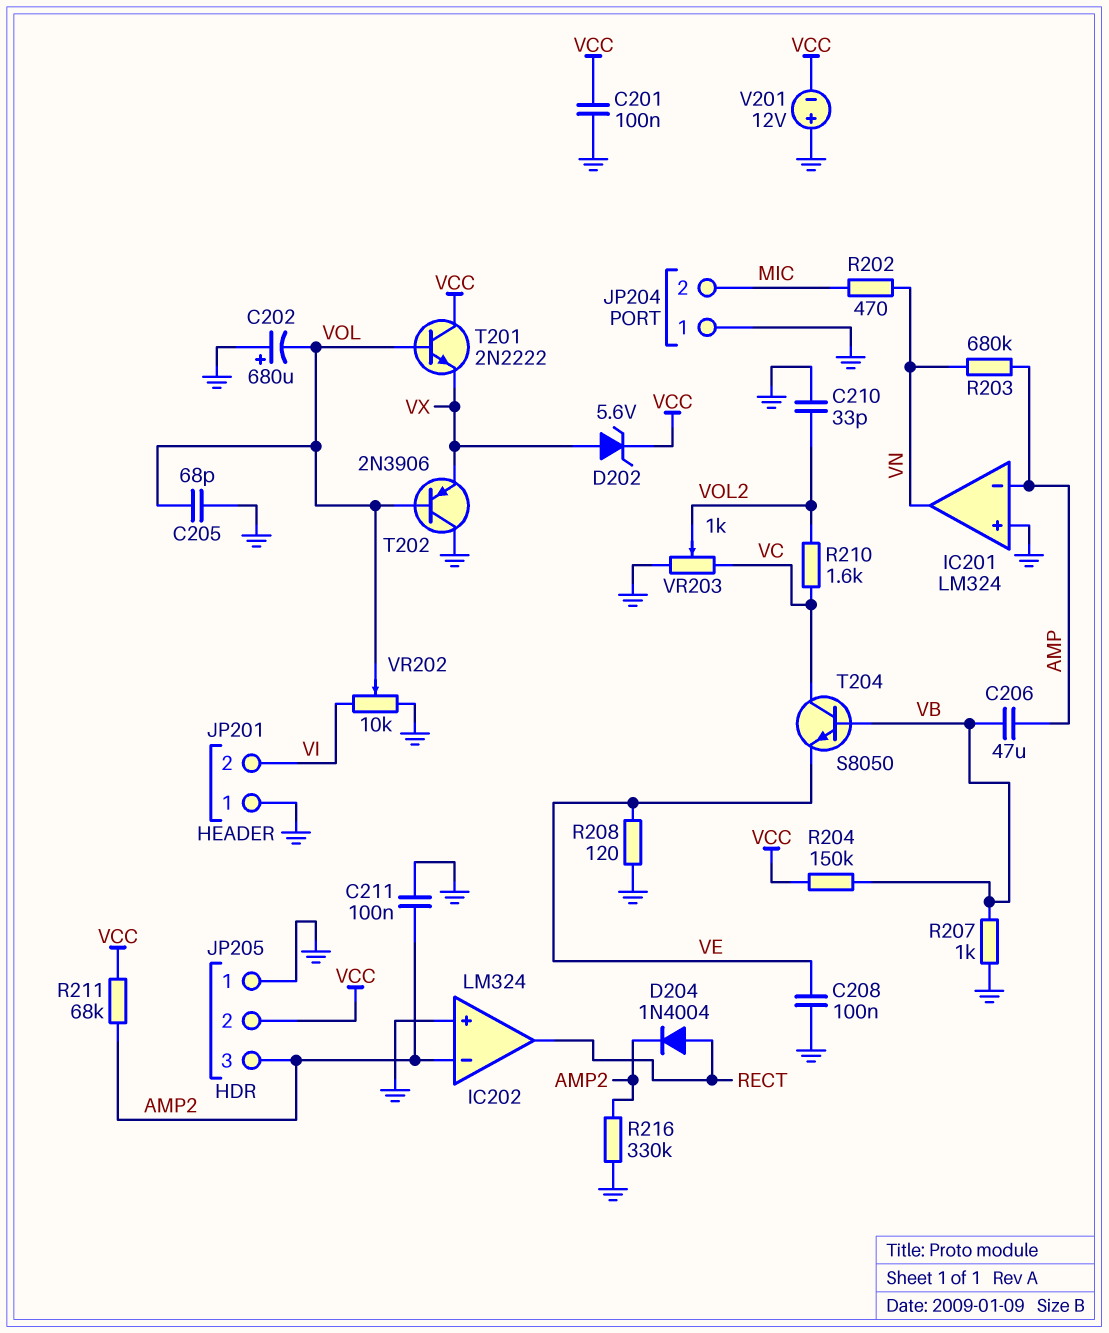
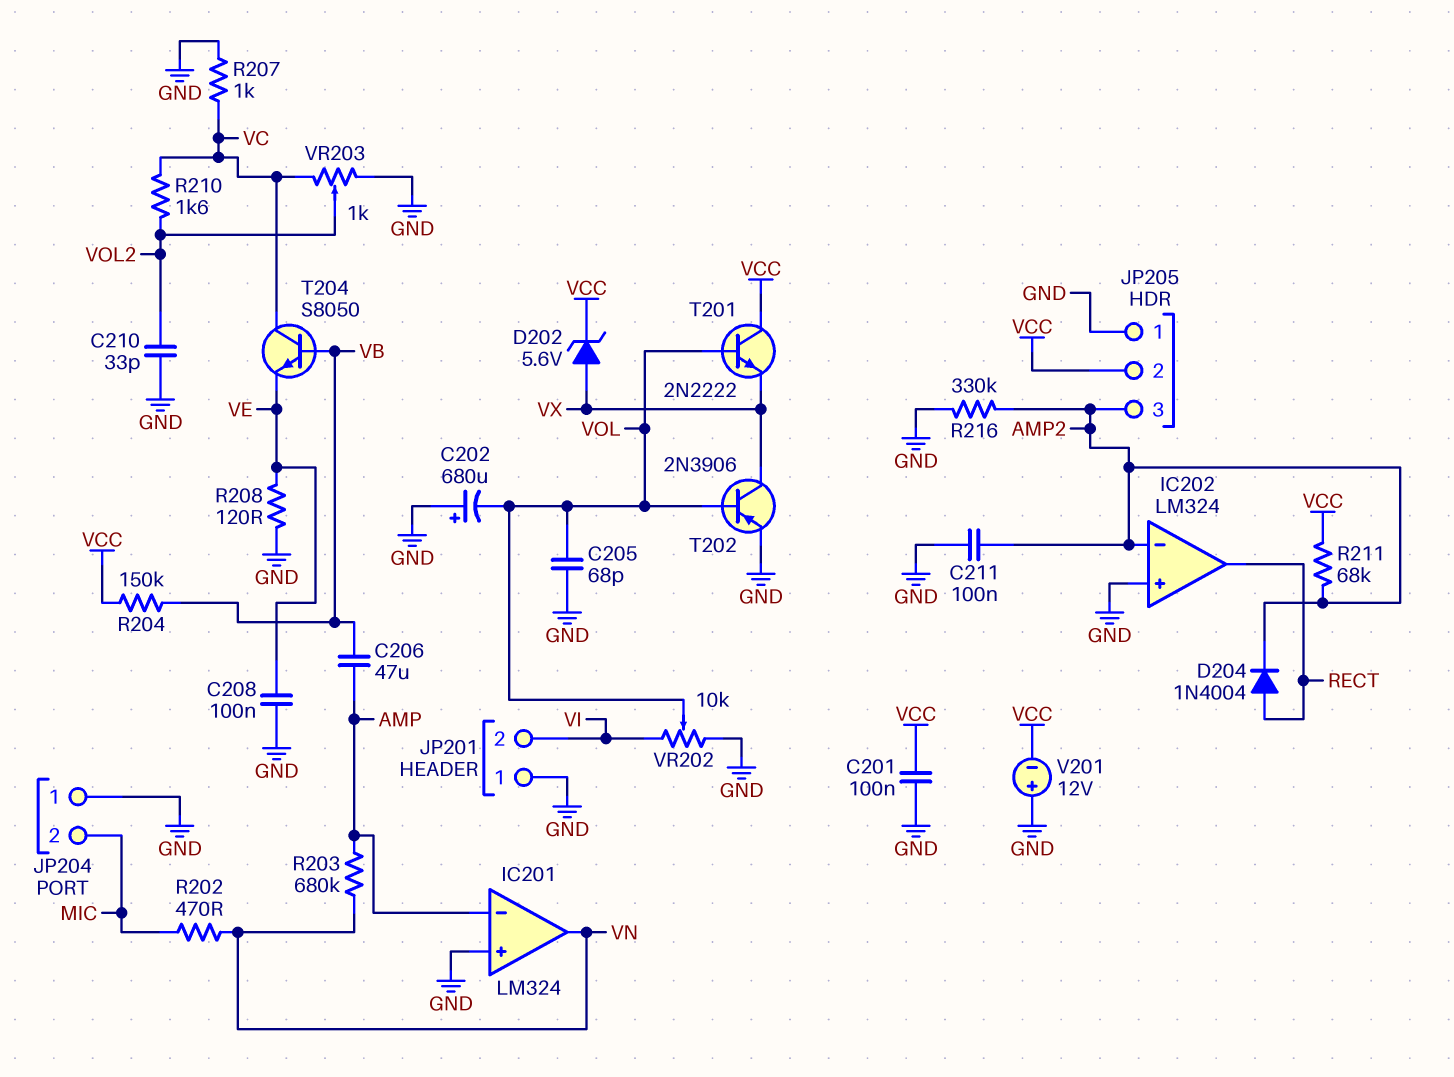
R207: 1k (GND, VB) -> 1k (GND, VC)
T202: PNP 2N3906 (B VOL, C GND, E VX) -> PNP 2N3906 (B VOL, C VX, E GND)

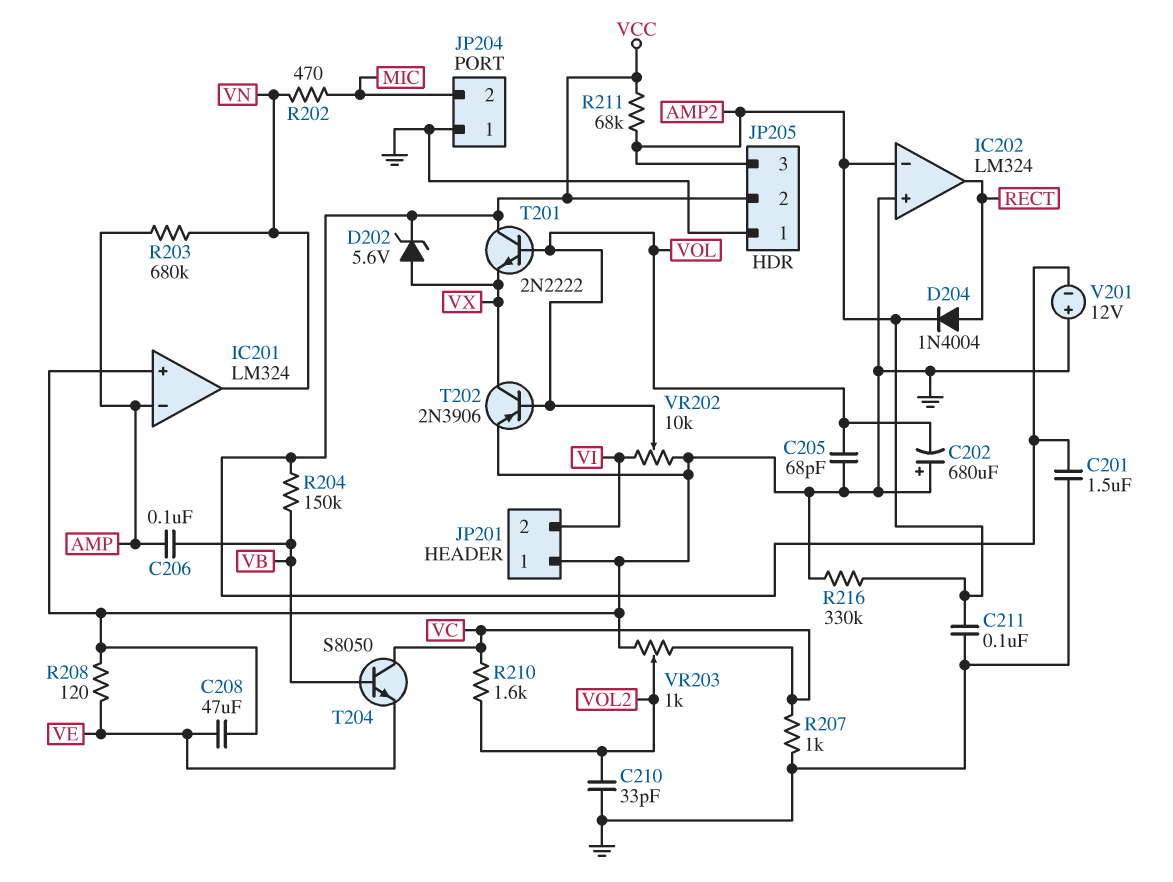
C201: 100nF (GND, VCC) -> 1.5uF (GND, VCC)
C206: 47uF (AMP, VB) -> 100nF (AMP, VB)
C208: 100nF (GND, VE) -> 47uF (GND, VE)

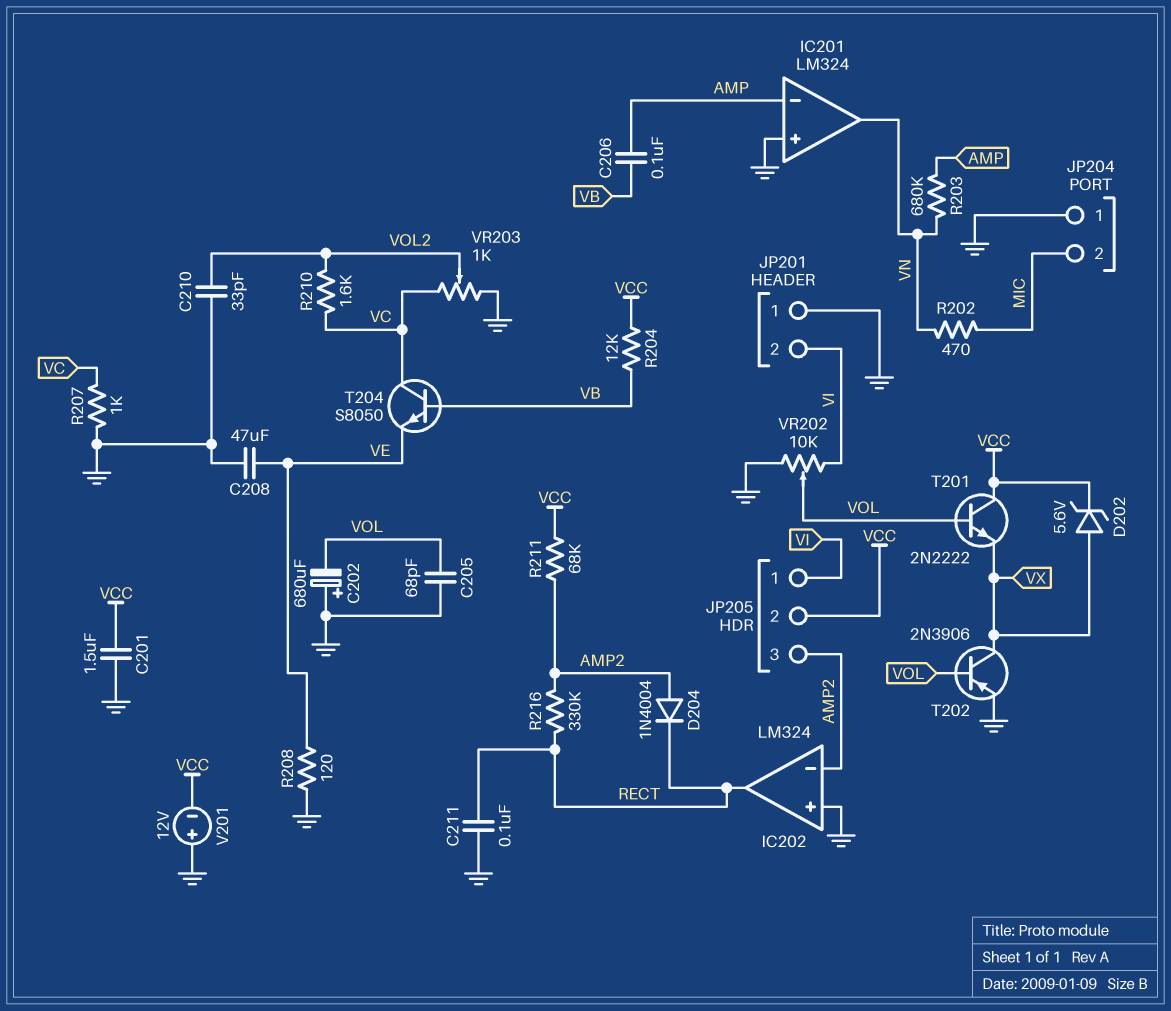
C211: 100nF (AMP2, GND) -> 100nF (GND, RECT)
D204: diode 1N4004 (A RECT, K AMP2) -> diode 1N4004 (A AMP2, K RECT)
JP205 pin 1: GND -> VI
R204: 150k (VB, VCC) -> 12k (VB, VCC)
R216: 330k (AMP2, GND) -> 330k (AMP2, RECT)

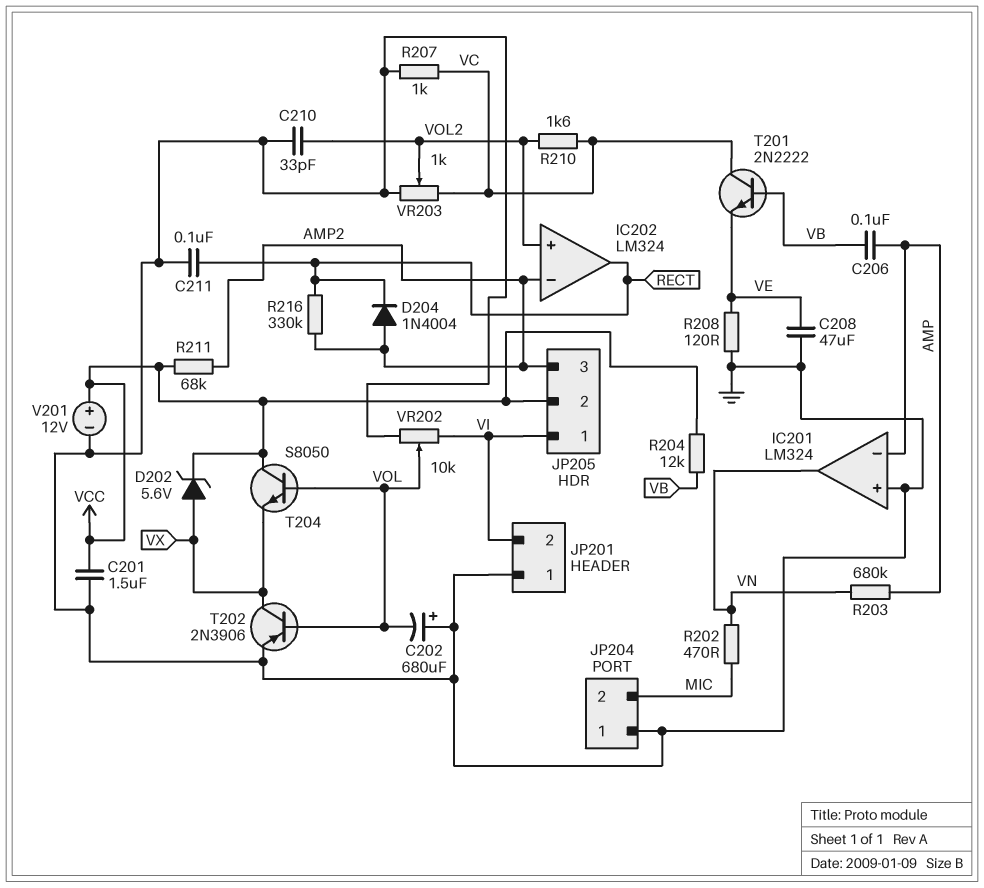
C205: 68pF (GND, VOL) -> none
IC202 pin in+: GND -> VOL2
T201: NPN 2N2222 (B VOL, C VCC, E VX) -> NPN 2N2222 (B VB, C VC, E VE)
T204: NPN S8050 (B VB, C VC, E VE) -> NPN S8050 (B VOL, C VCC, E VX)
V201: 12V (plus GND, minus VCC) -> 12V (plus VCC, minus GND)

